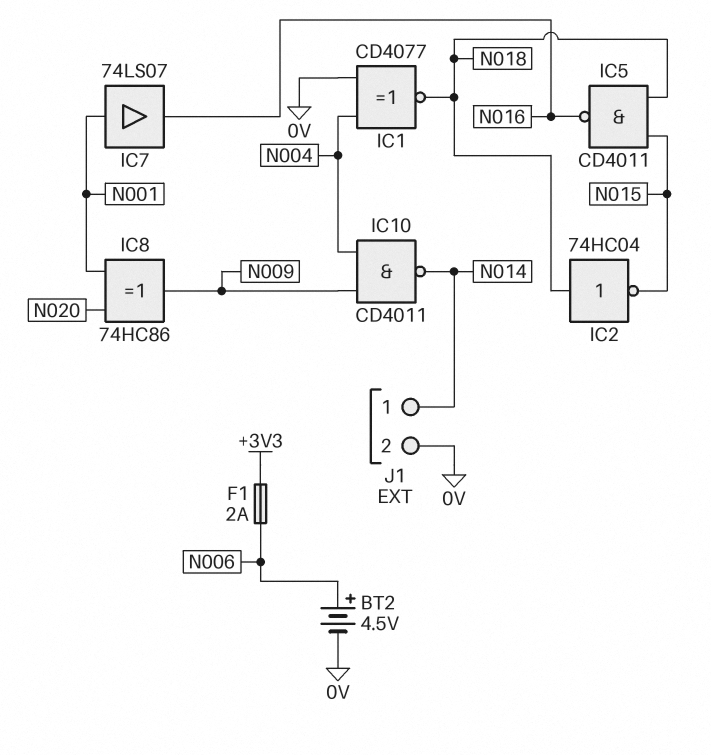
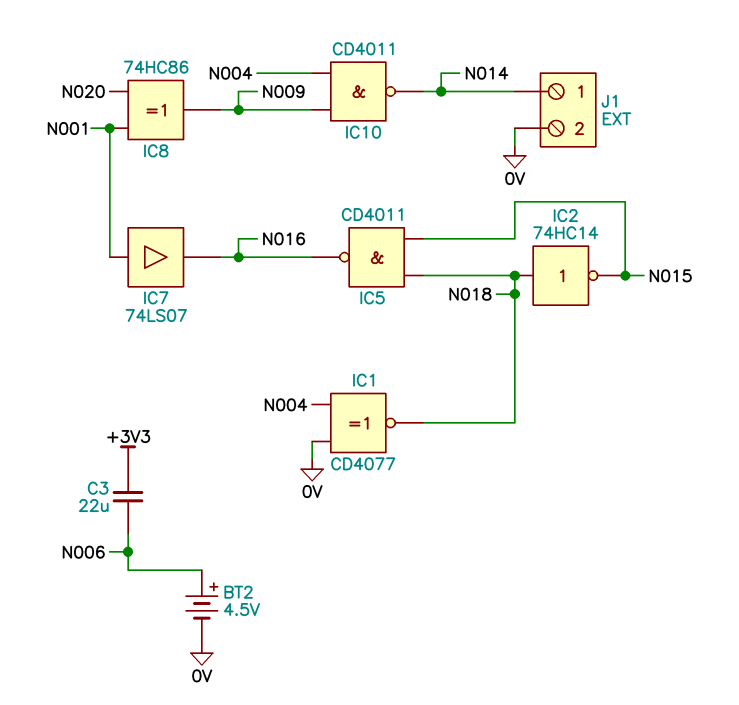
C3: none -> 22uF (+3V3, N006)
F1: 2A (+3V3, N006) -> none
IC2: NOT 74HC04 (in N018, out N015) -> NOT 74HC14 (in N018, out N015)

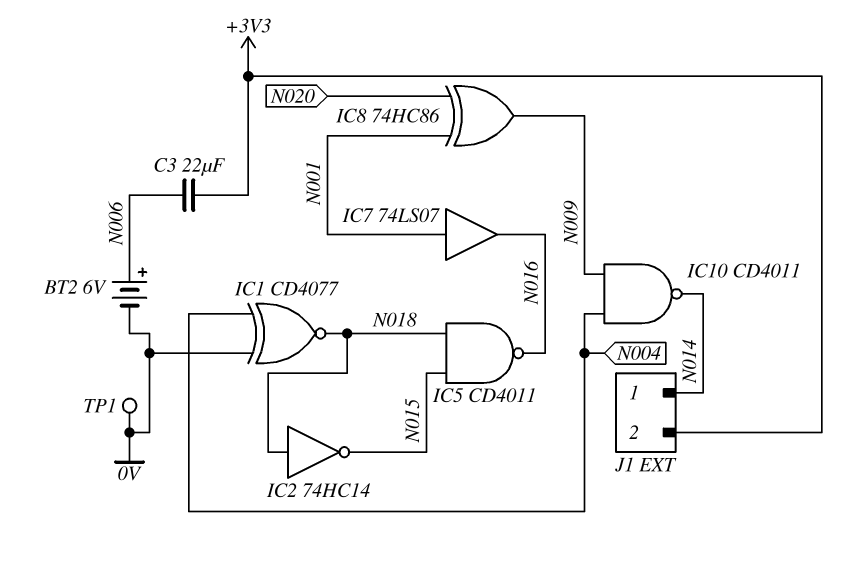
BT2: 4.5V (plus N006, minus 0V) -> 6V (plus N006, minus 0V)
J1 pin 2: 0V -> +3V3
TP1: none -> test point (0V)

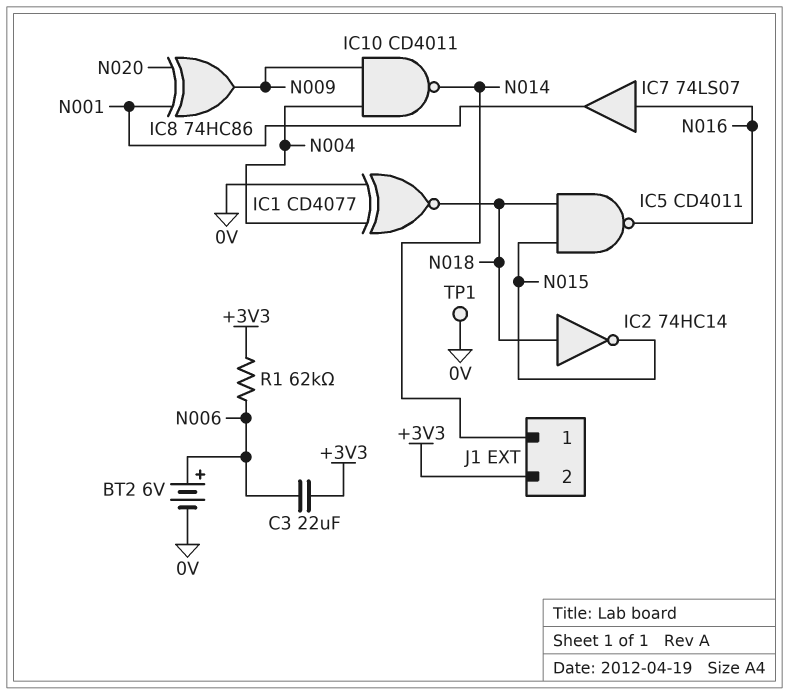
IC7: buffer 74LS07 (in N001, out N016) -> buffer 74LS07 (in N016, out N001)
R1: none -> 62k (+3V3, N006)

